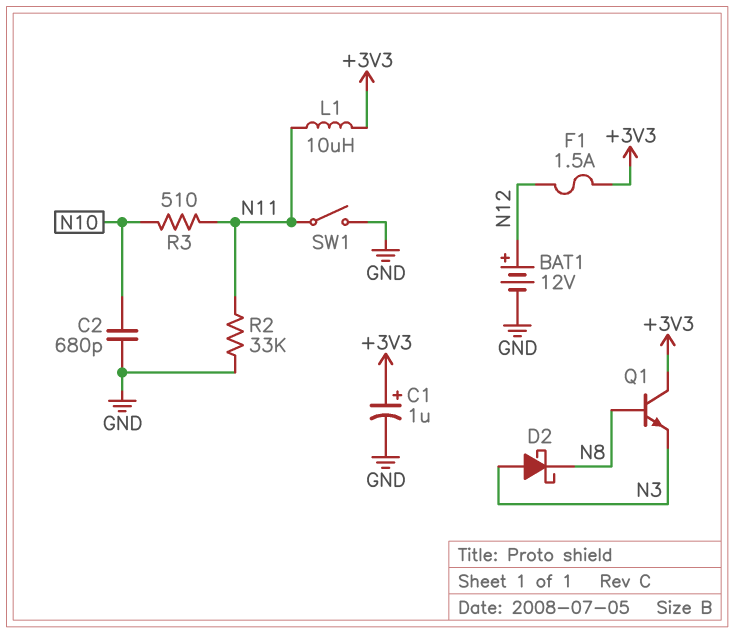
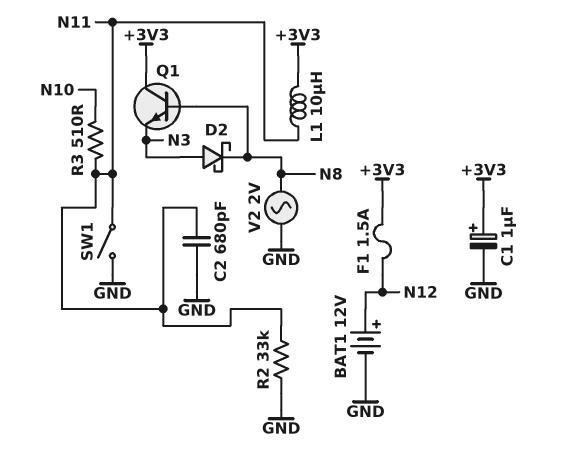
C2: 680pF (GND, N10) -> 680pF (GND, N11)
V2: none -> AC 2V (GND, N8)

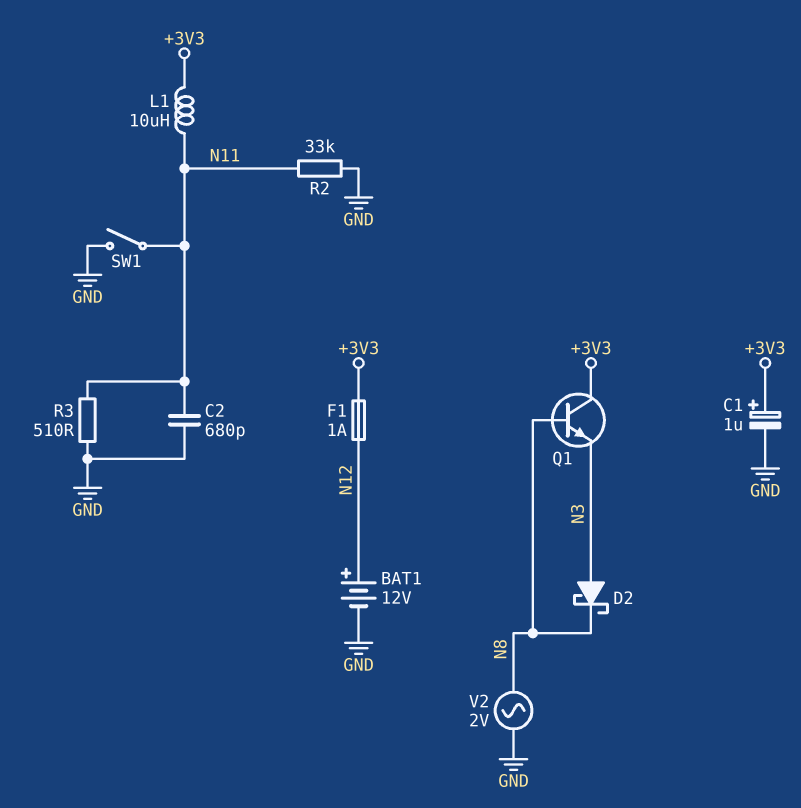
F1: 1.5A (+3V3, N12) -> 1A (+3V3, N12)
R3: 510 (N10, N11) -> 510 (GND, N11)

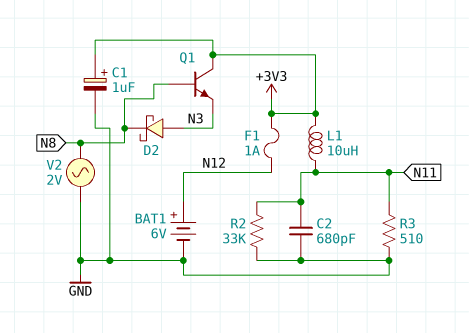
BAT1: 12V (plus N12, minus GND) -> 6V (plus N12, minus GND)
SW1: switch (GND, N11) -> none

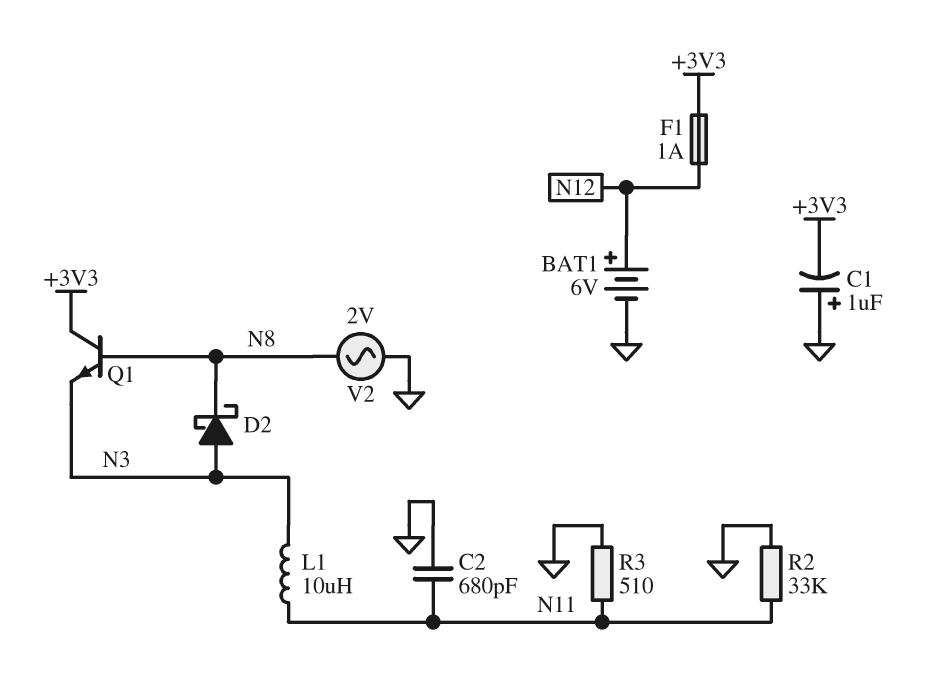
C1: 1uF (plus +3V3, minus GND) -> 1uF (plus GND, minus +3V3)
L1: 10uH (+3V3, N11) -> 10uH (N3, N11)

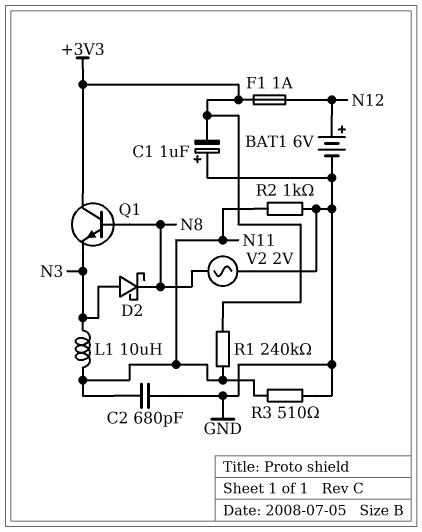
R1: none -> 240k (+3V3, N11)
R2: 33k (GND, N11) -> 1k (GND, N11)

